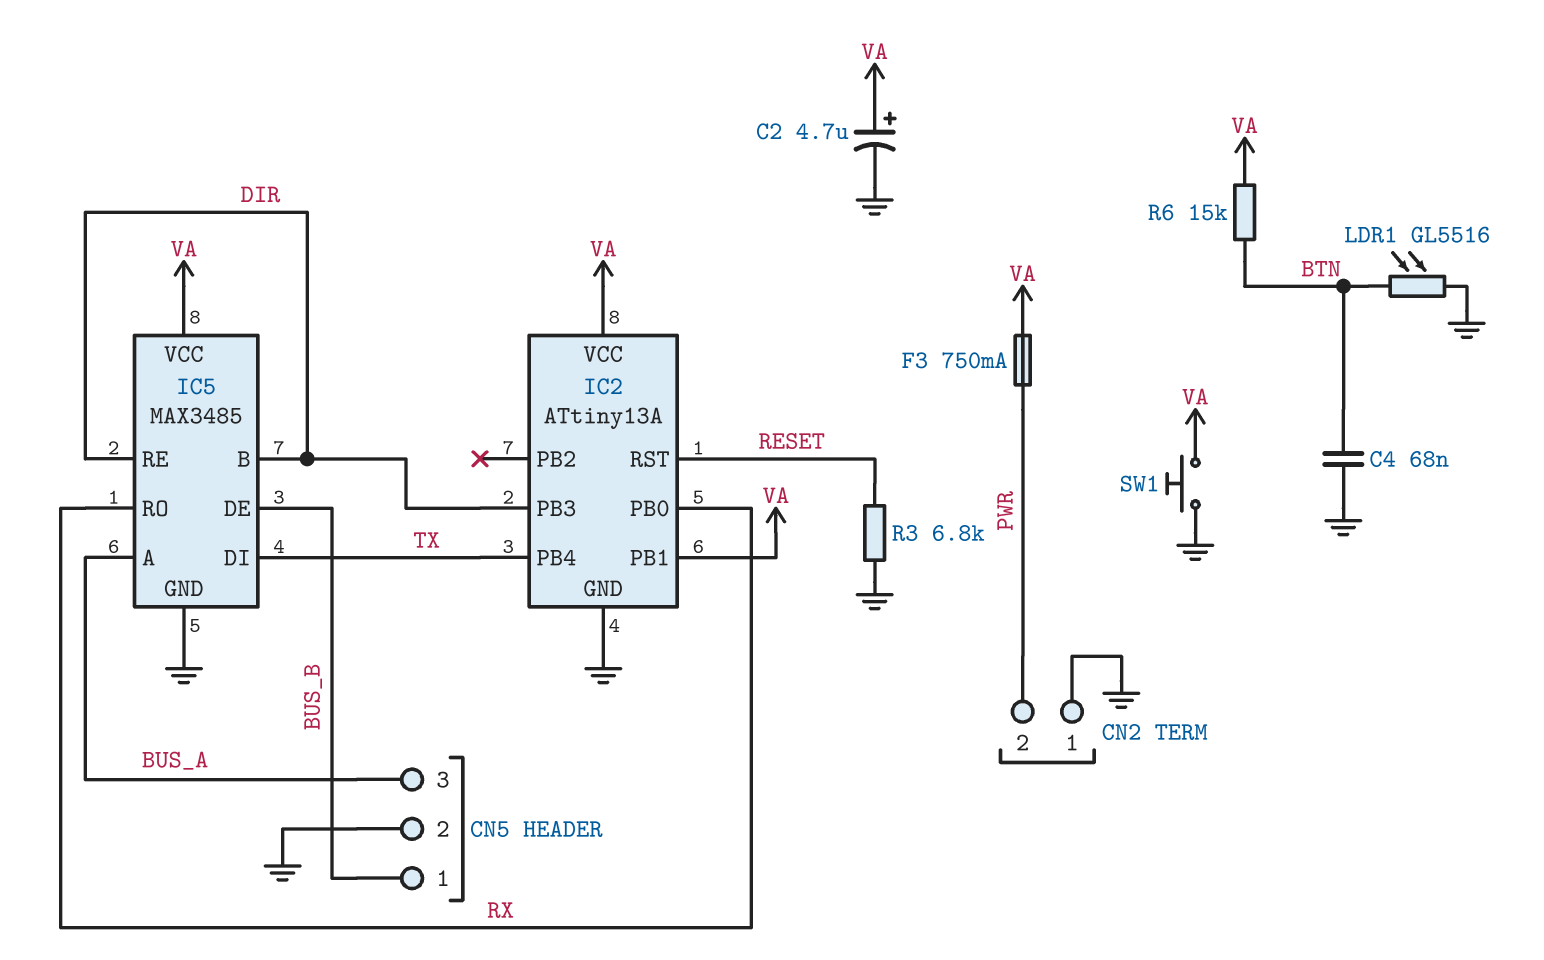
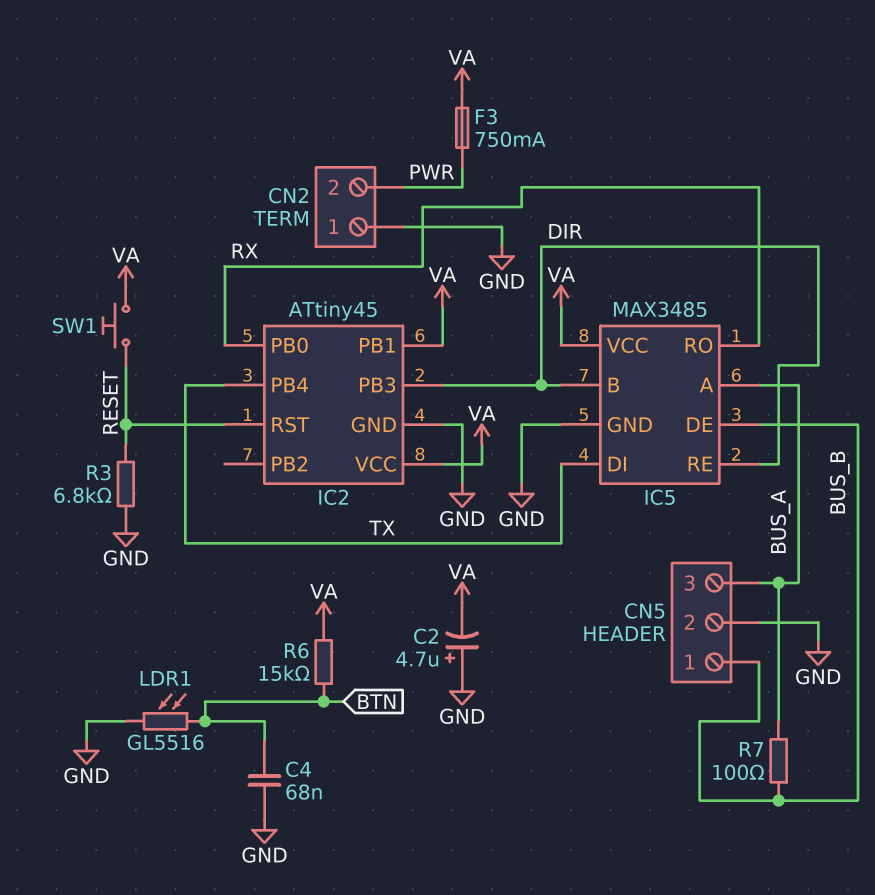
C2: 4.7uF (plus VA, minus GND) -> 4.7uF (plus GND, minus VA)
IC2: ATtiny13A -> ATtiny45
R7: none -> 100 (BUS_A, BUS_B)
SW1: button (GND, VA) -> button (RESET, VA)

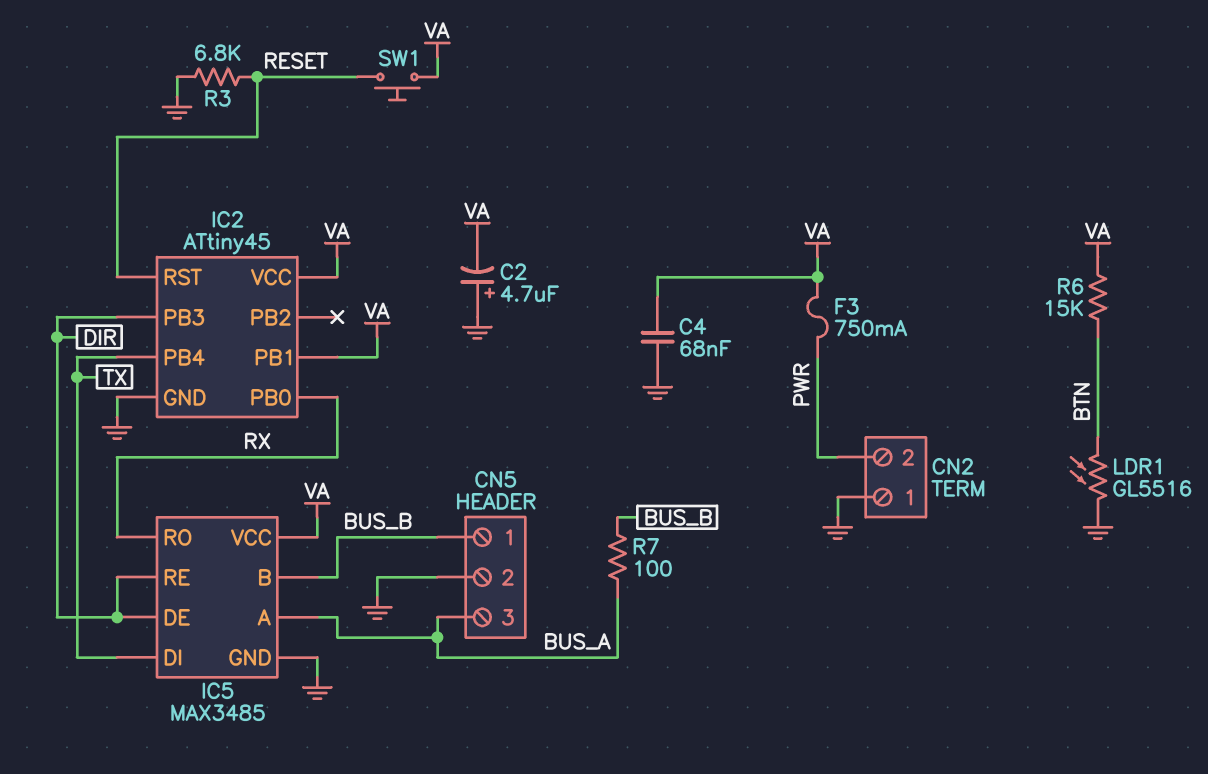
C4: 68nF (BTN, GND) -> 68nF (GND, VA)
IC5 pin B: DIR -> BUS_B
IC5 pin DE: BUS_B -> DIR

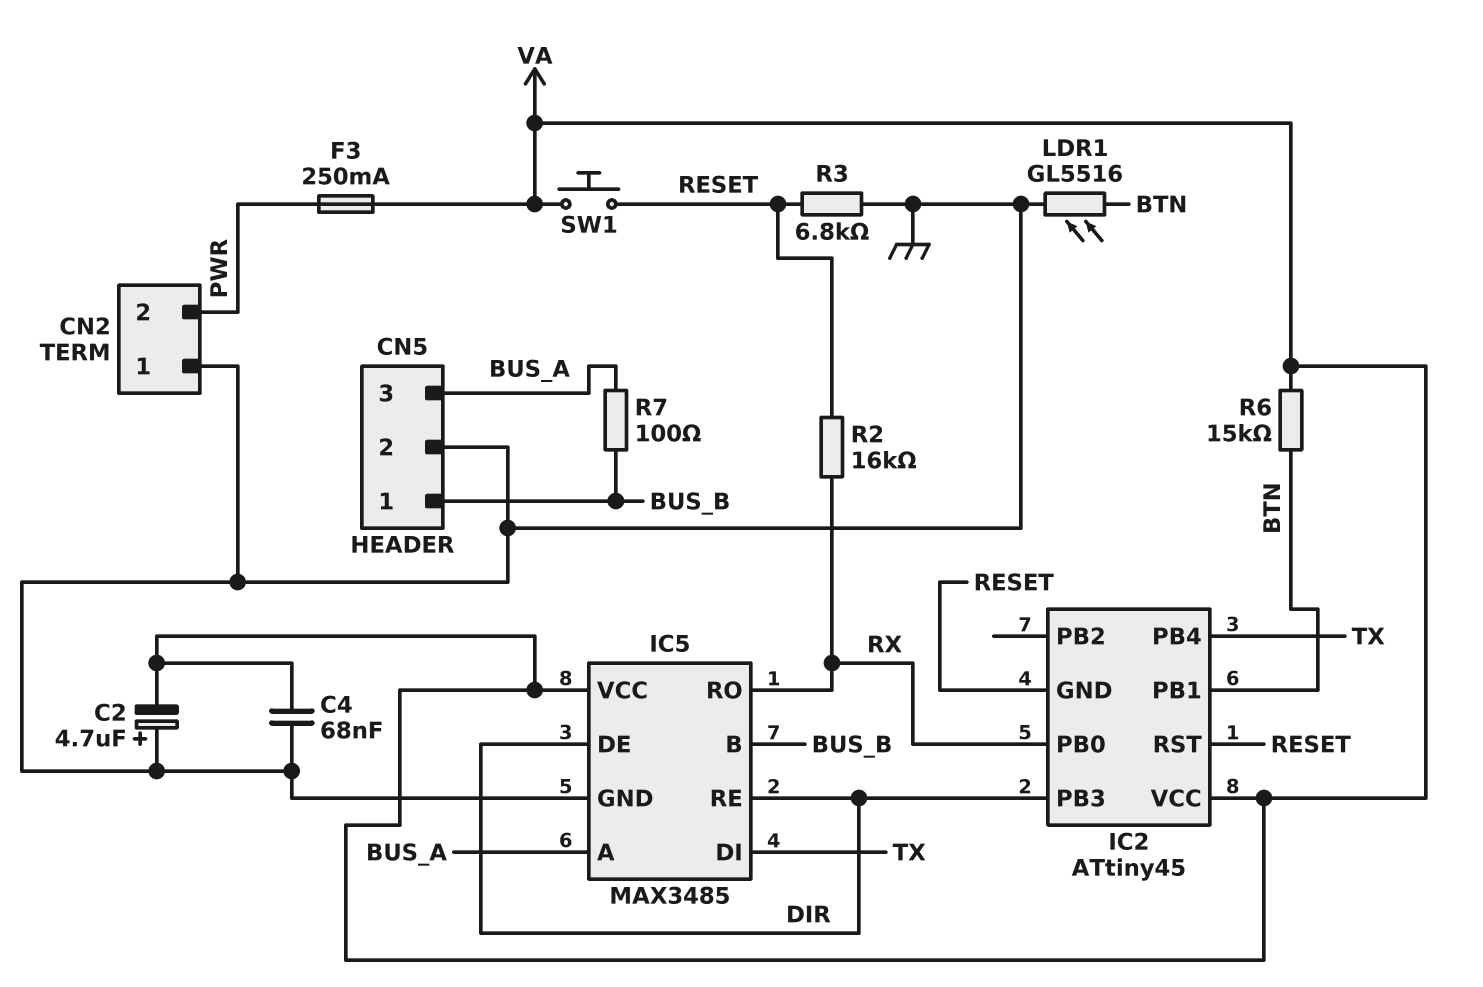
F3: 750mA (PWR, VA) -> 250mA (PWR, VA)
IC2 pin GND: GND -> RESET
IC2 pin PB1: VA -> BTN
R2: none -> 16k (RESET, RX)

